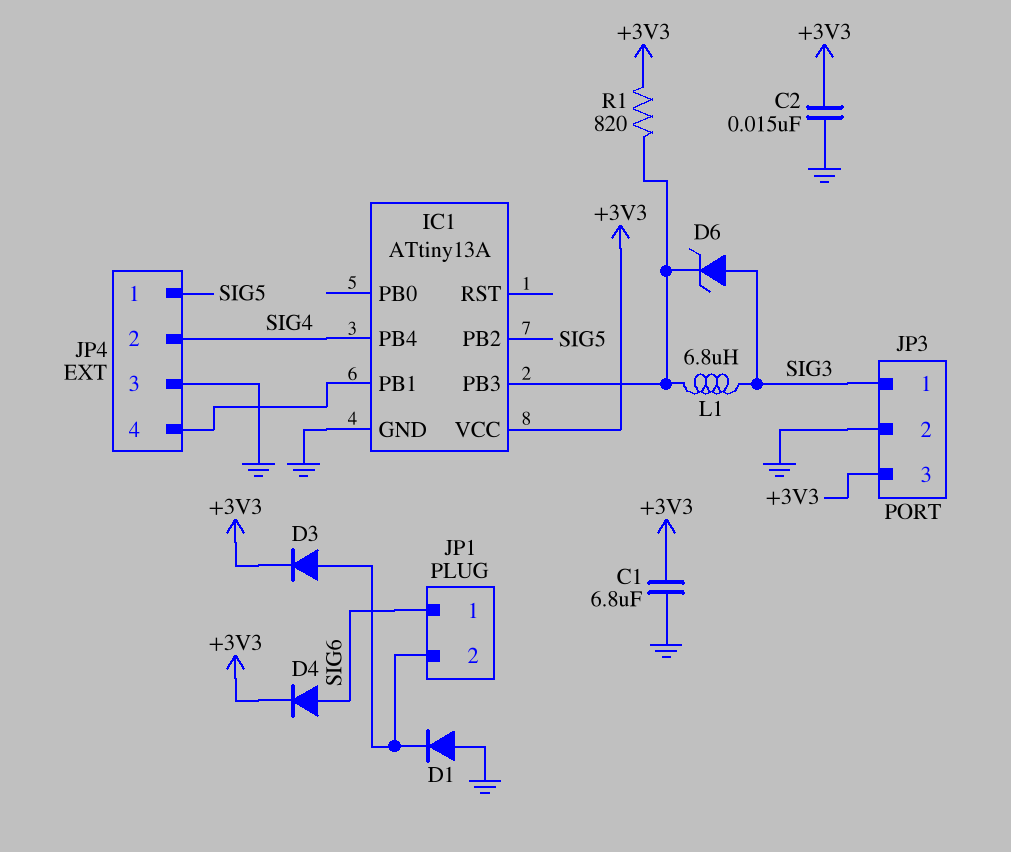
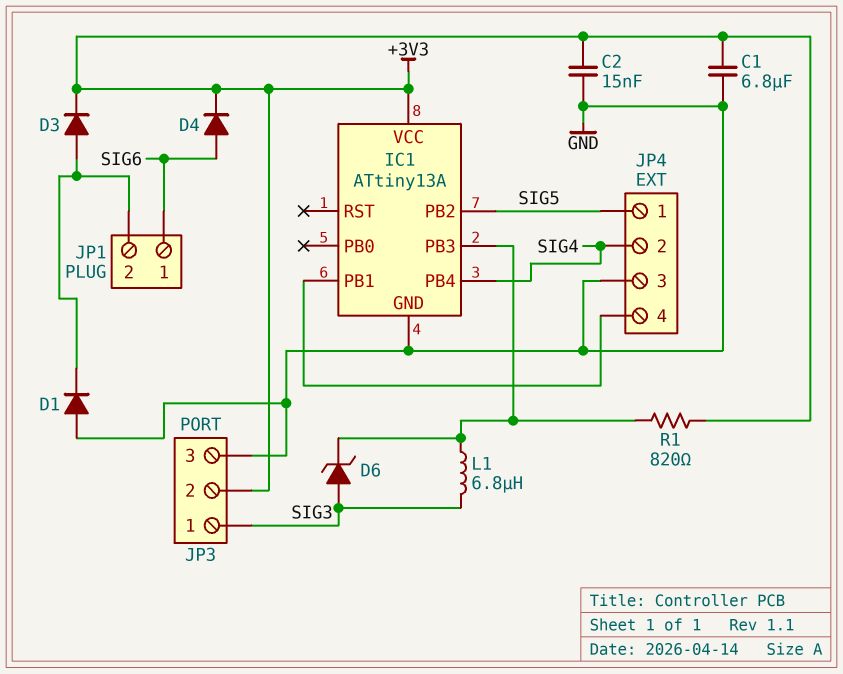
JP3 pin 2: GND -> +3V3
JP3 pin 3: +3V3 -> GND

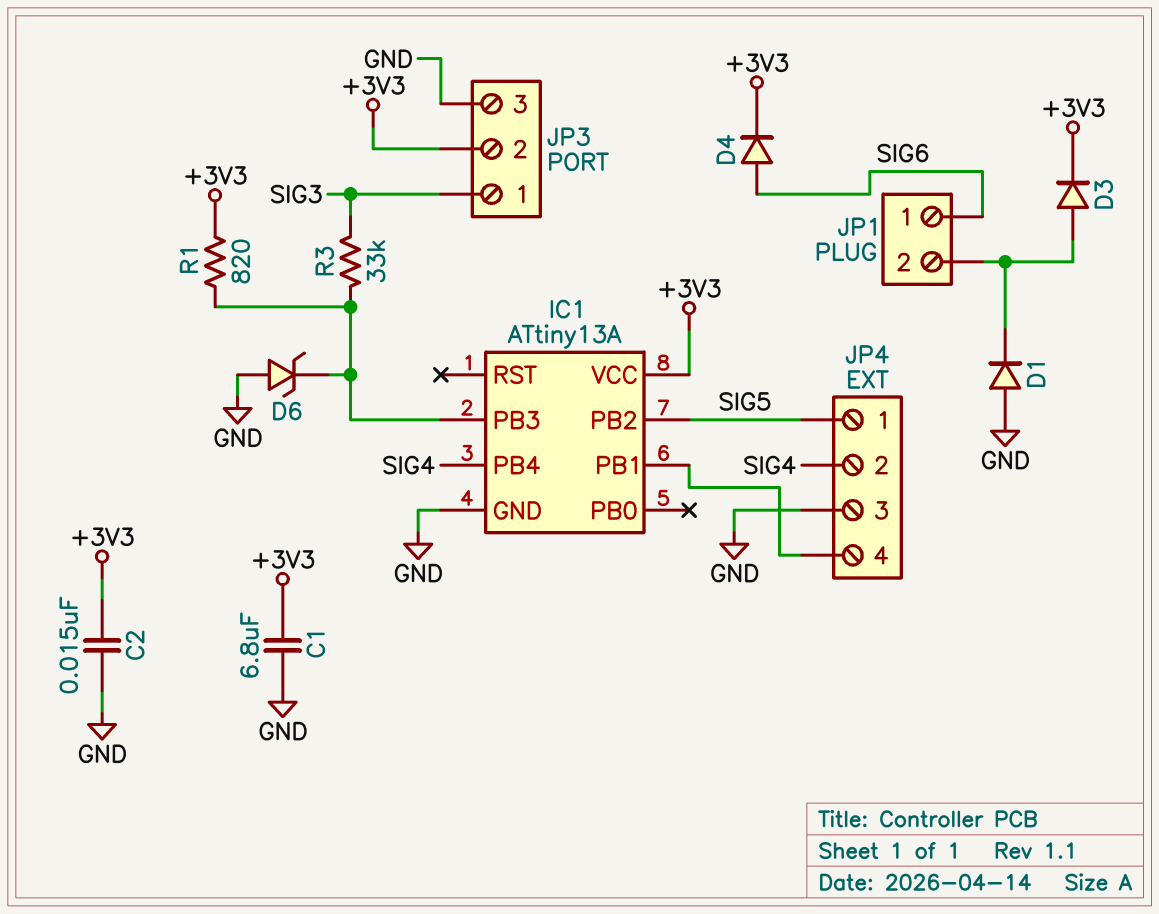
D6: zener (A SIG3, K IC1/PB3) -> zener (A GND, K IC1/PB3)
L1: 6.8uH (IC1/PB3, SIG3) -> none
R3: none -> 33k (IC1/PB3, SIG3)

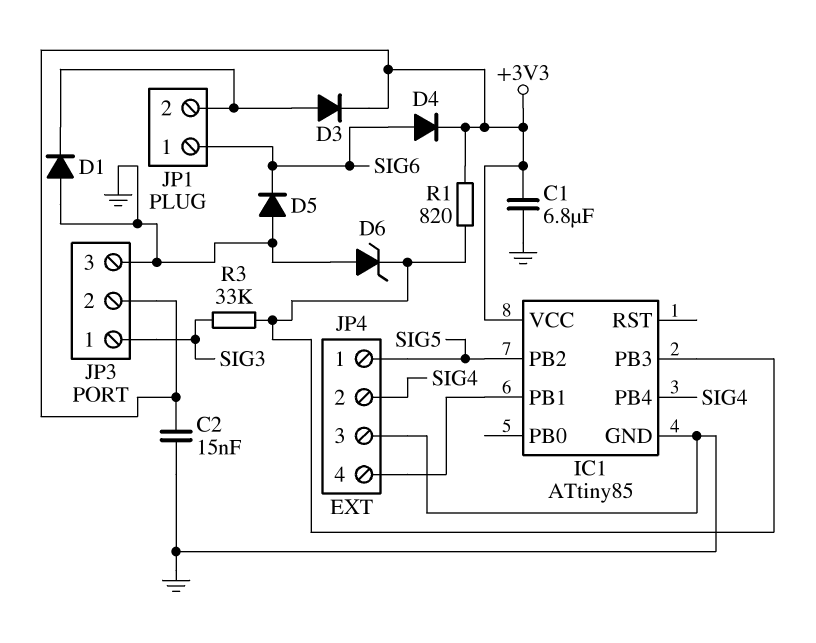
D5: none -> diode (A GND, K SIG6)
IC1: ATtiny13A -> ATtiny85

